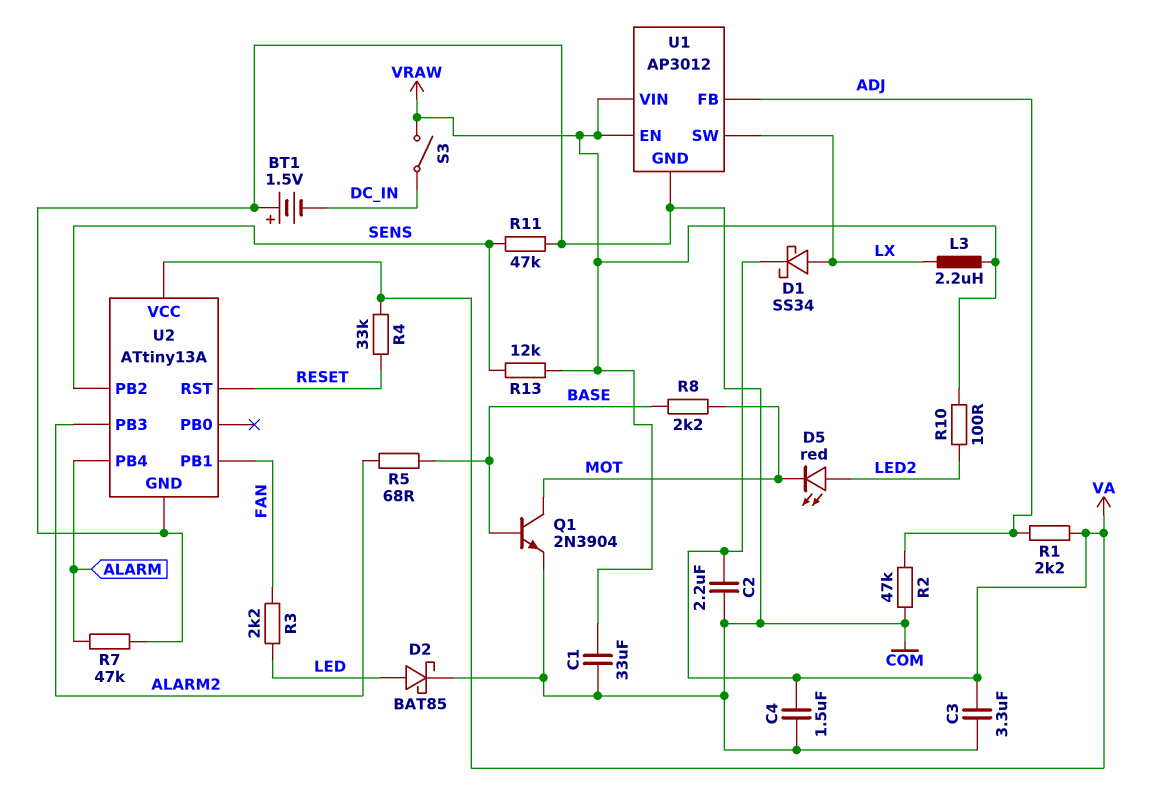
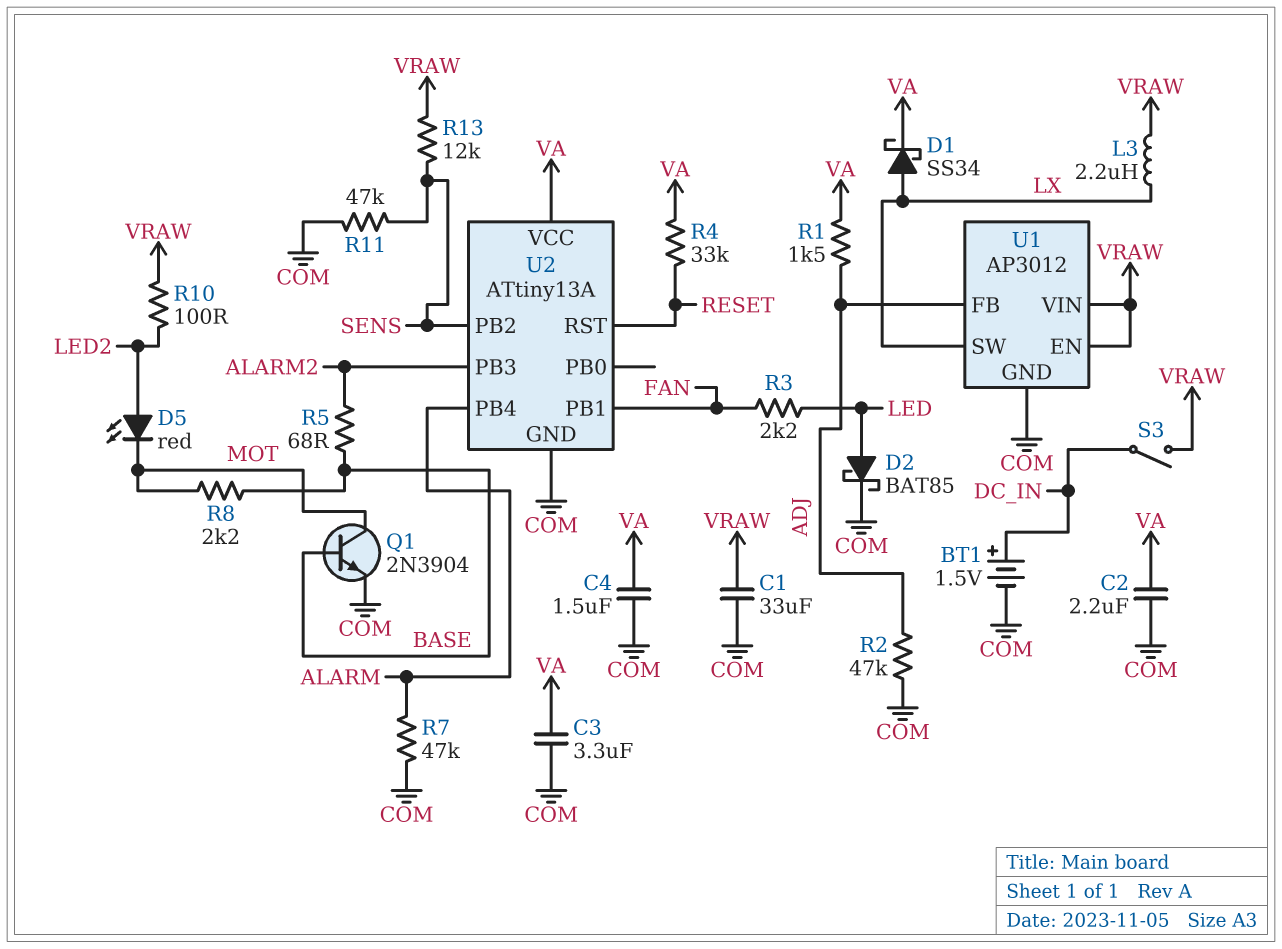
BT1: 1.5V (plus COM, minus DC_IN) -> 1.5V (plus DC_IN, minus COM)
R1: 2.2k (ADJ, VA) -> 1.5k (ADJ, VA)

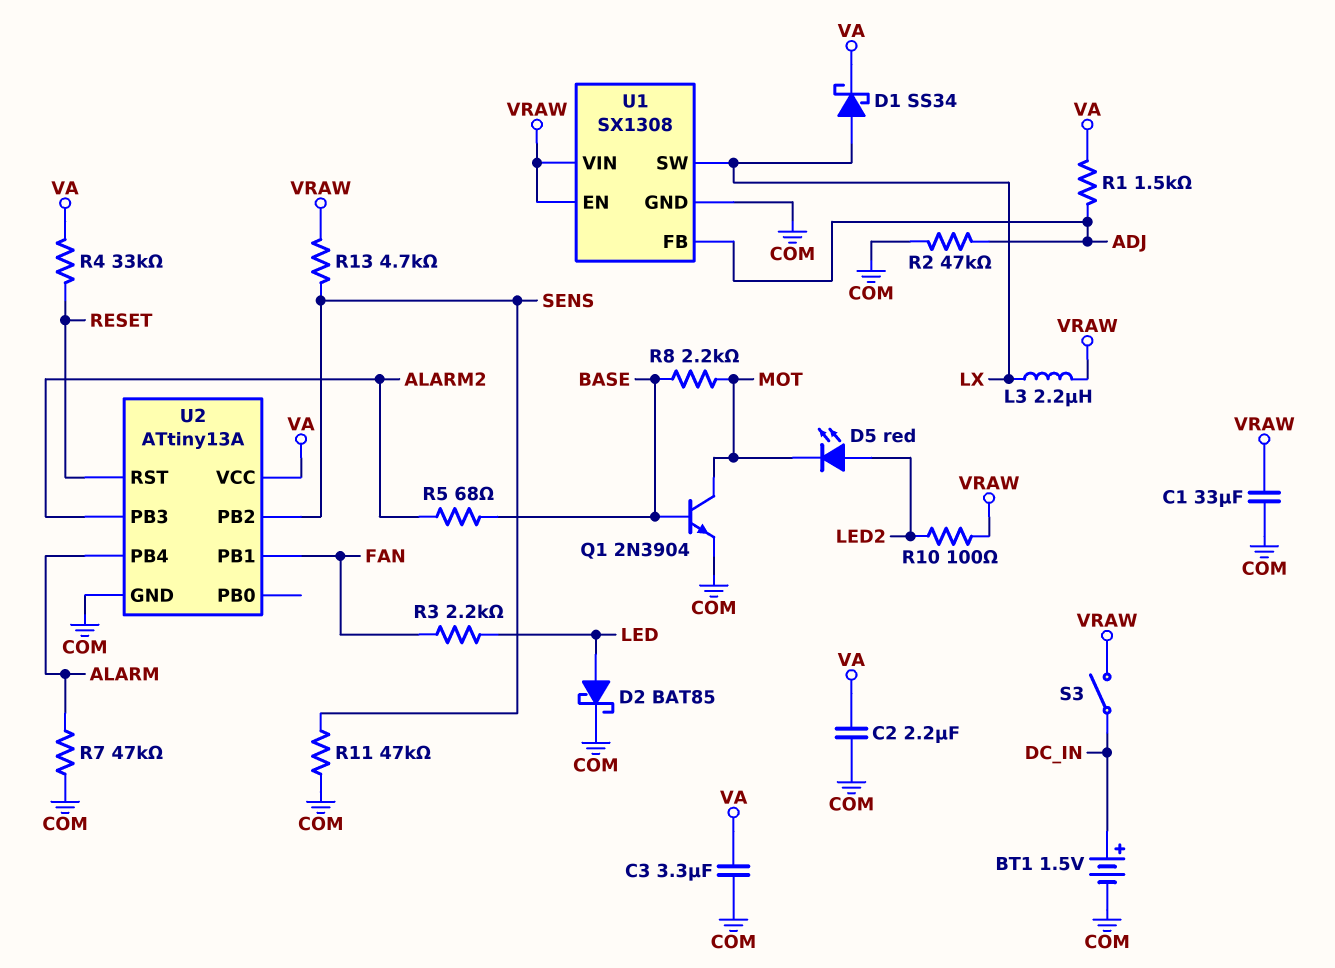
C4: 1.5uF (COM, VA) -> none
R13: 12k (SENS, VRAW) -> 4.7k (SENS, VRAW)
U1: AP3012 -> SX1308

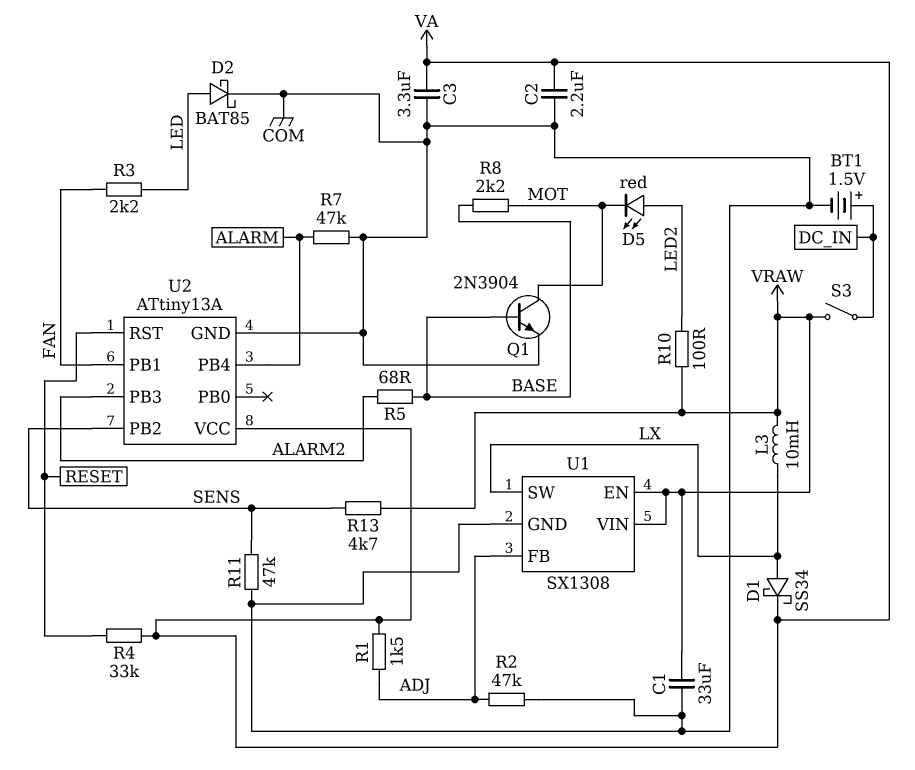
L3: 2.2uH (LX, VRAW) -> 10mH (LX, VRAW)

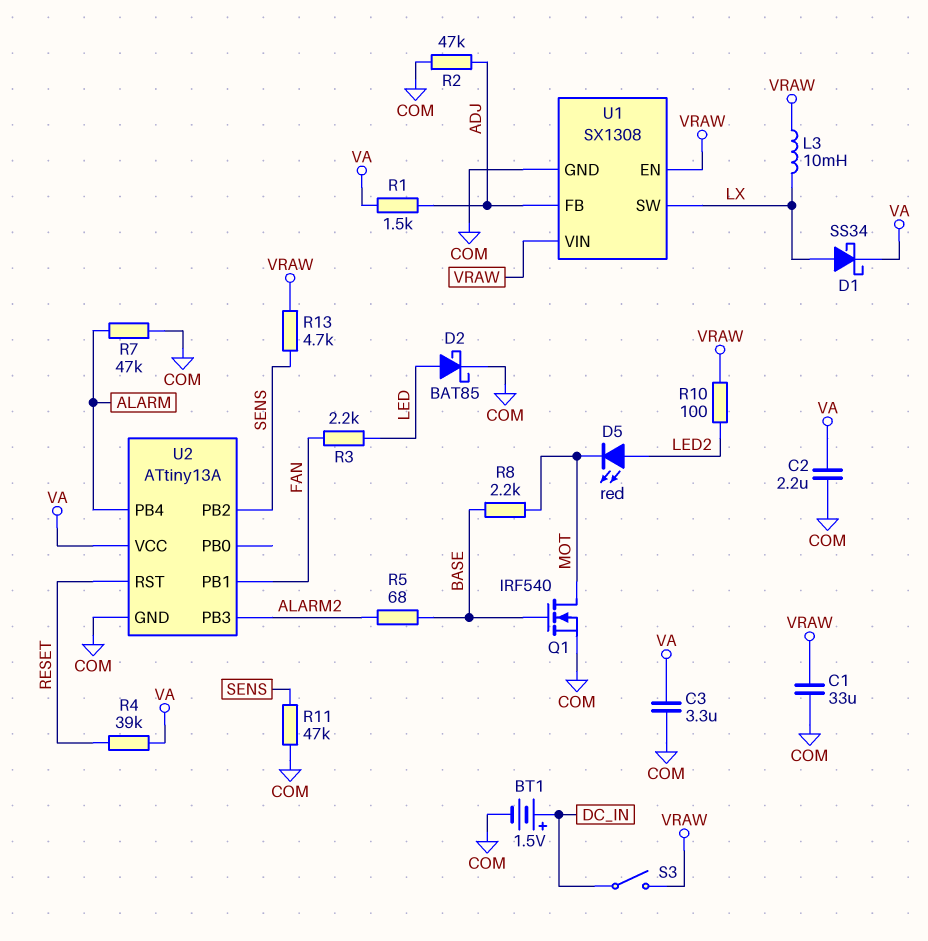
Q1: NPN 2N3904 (B BASE, C MOT, E COM) -> NMOS IRF540 (G BASE, D MOT, S COM)
R4: 33k (RESET, VA) -> 39k (RESET, VA)

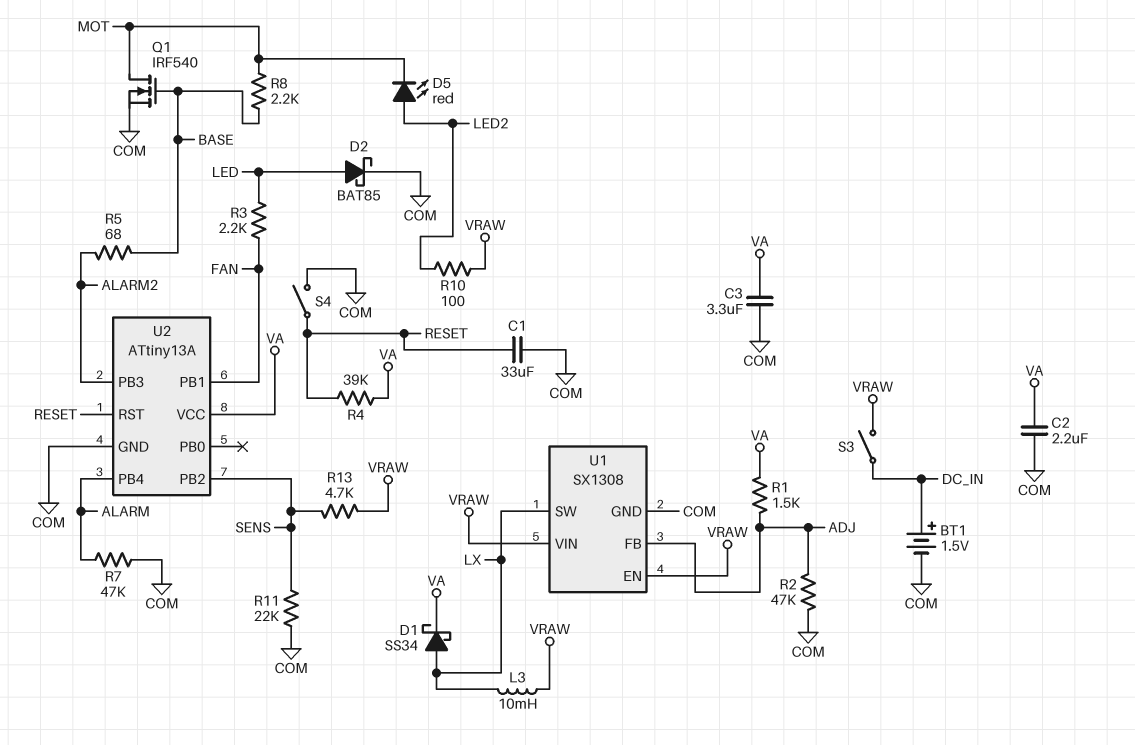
C1: 33uF (COM, VRAW) -> 33uF (COM, RESET)
R11: 47k (COM, SENS) -> 22k (COM, SENS)
S4: none -> switch (COM, RESET)

